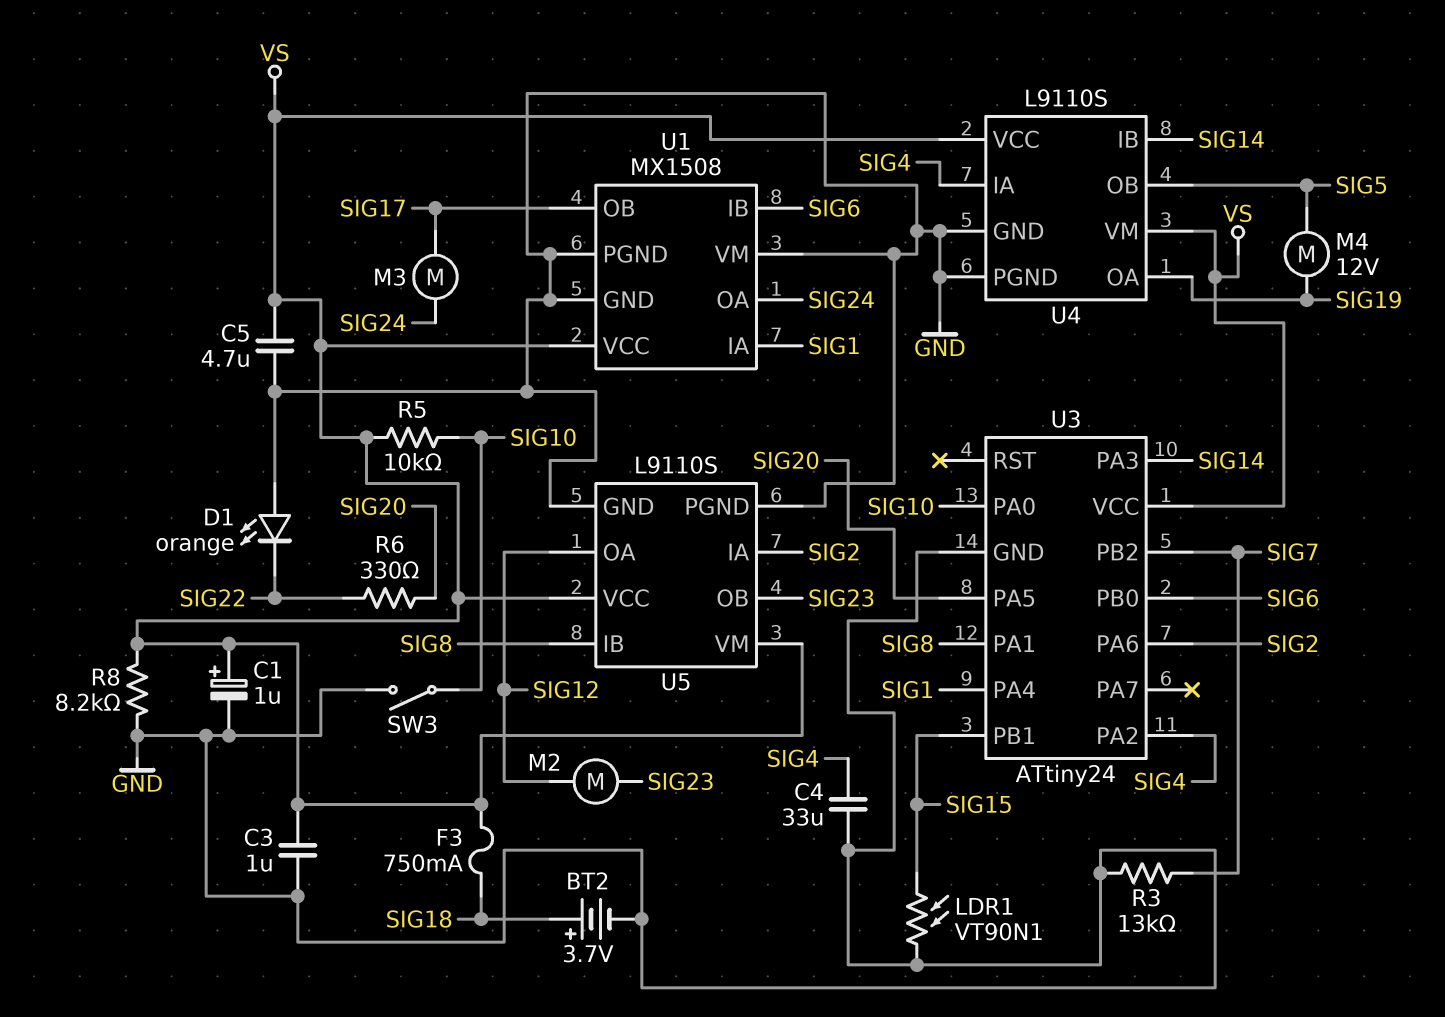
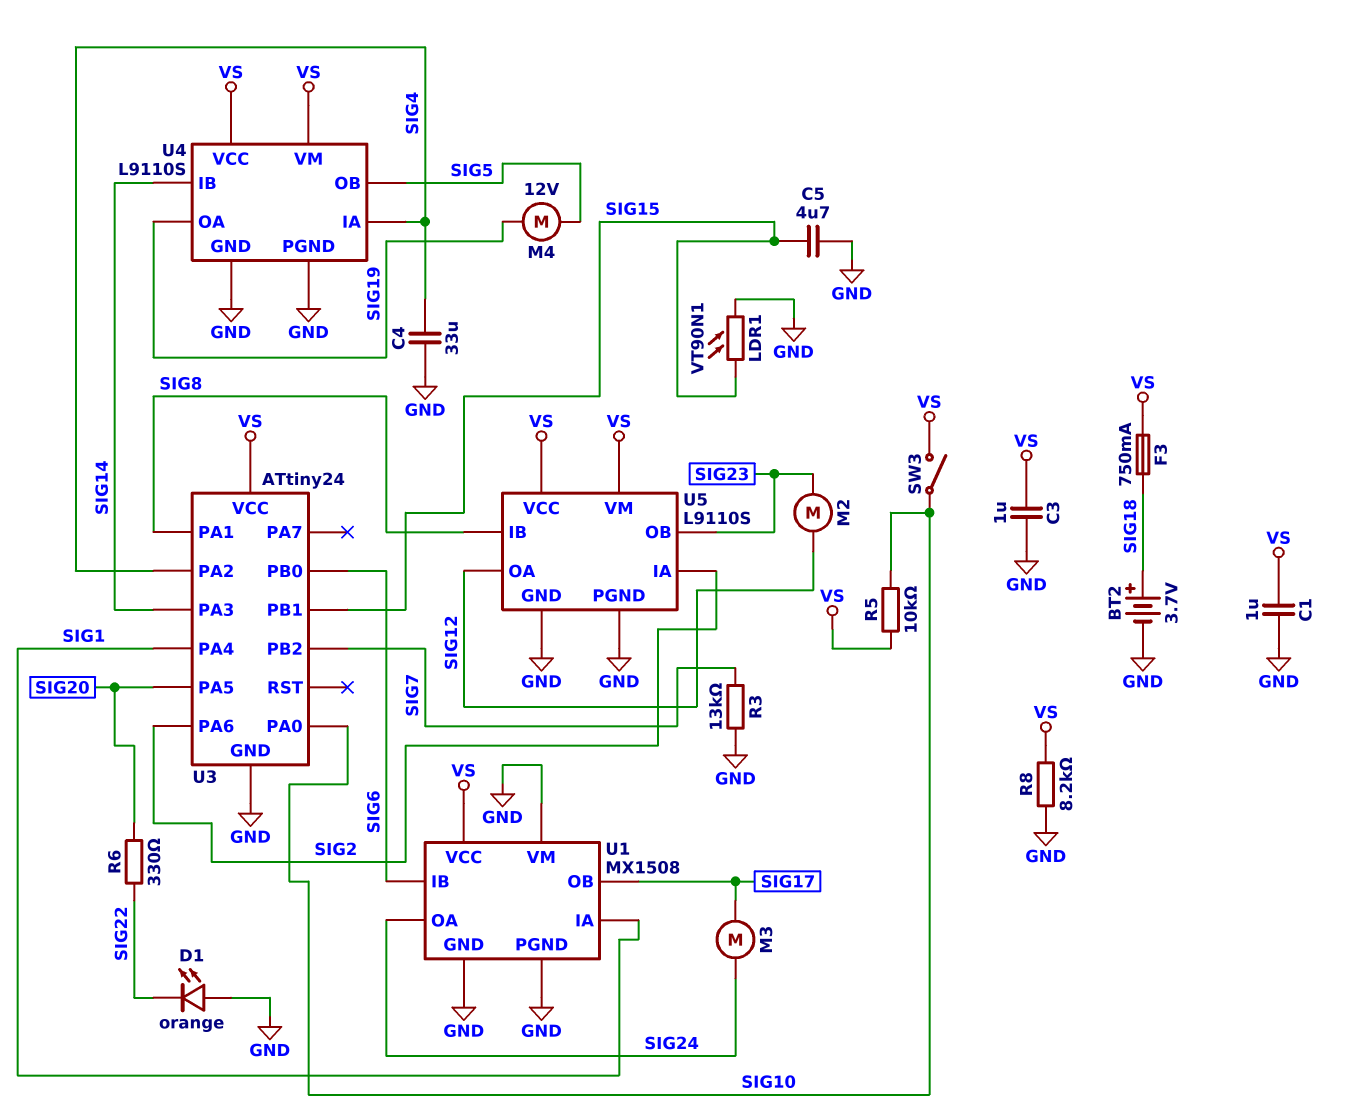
C1: 1uF (plus VS, minus GND) -> 1uF (GND, VS)
C5: 4.7uF (GND, VS) -> 4.7uF (GND, SIG15)
SW3: switch (GND, SIG10) -> switch (SIG10, VS)

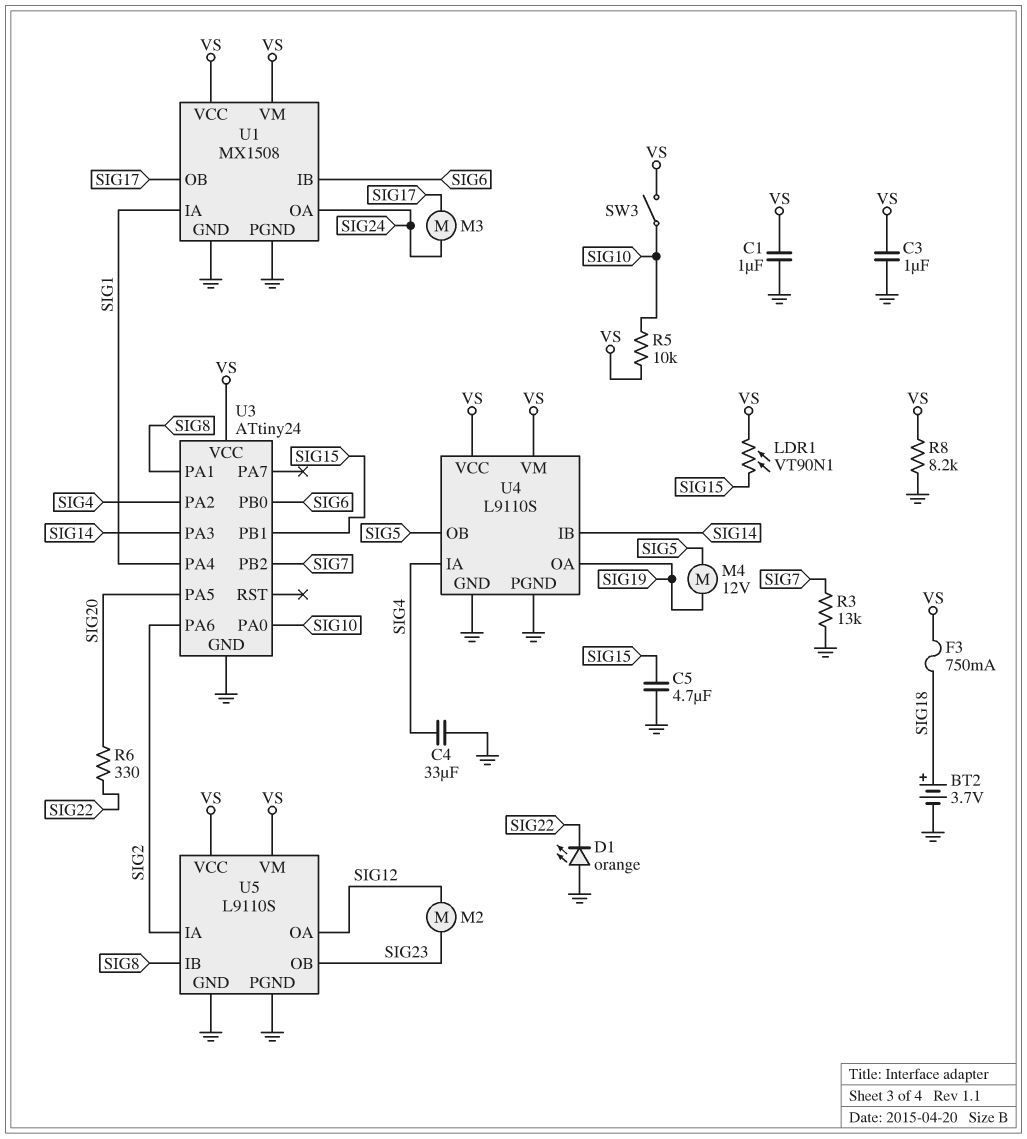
LDR1: VT90N1 (GND, SIG15) -> VT90N1 (SIG15, VS)
U1 pin VM: GND -> VS

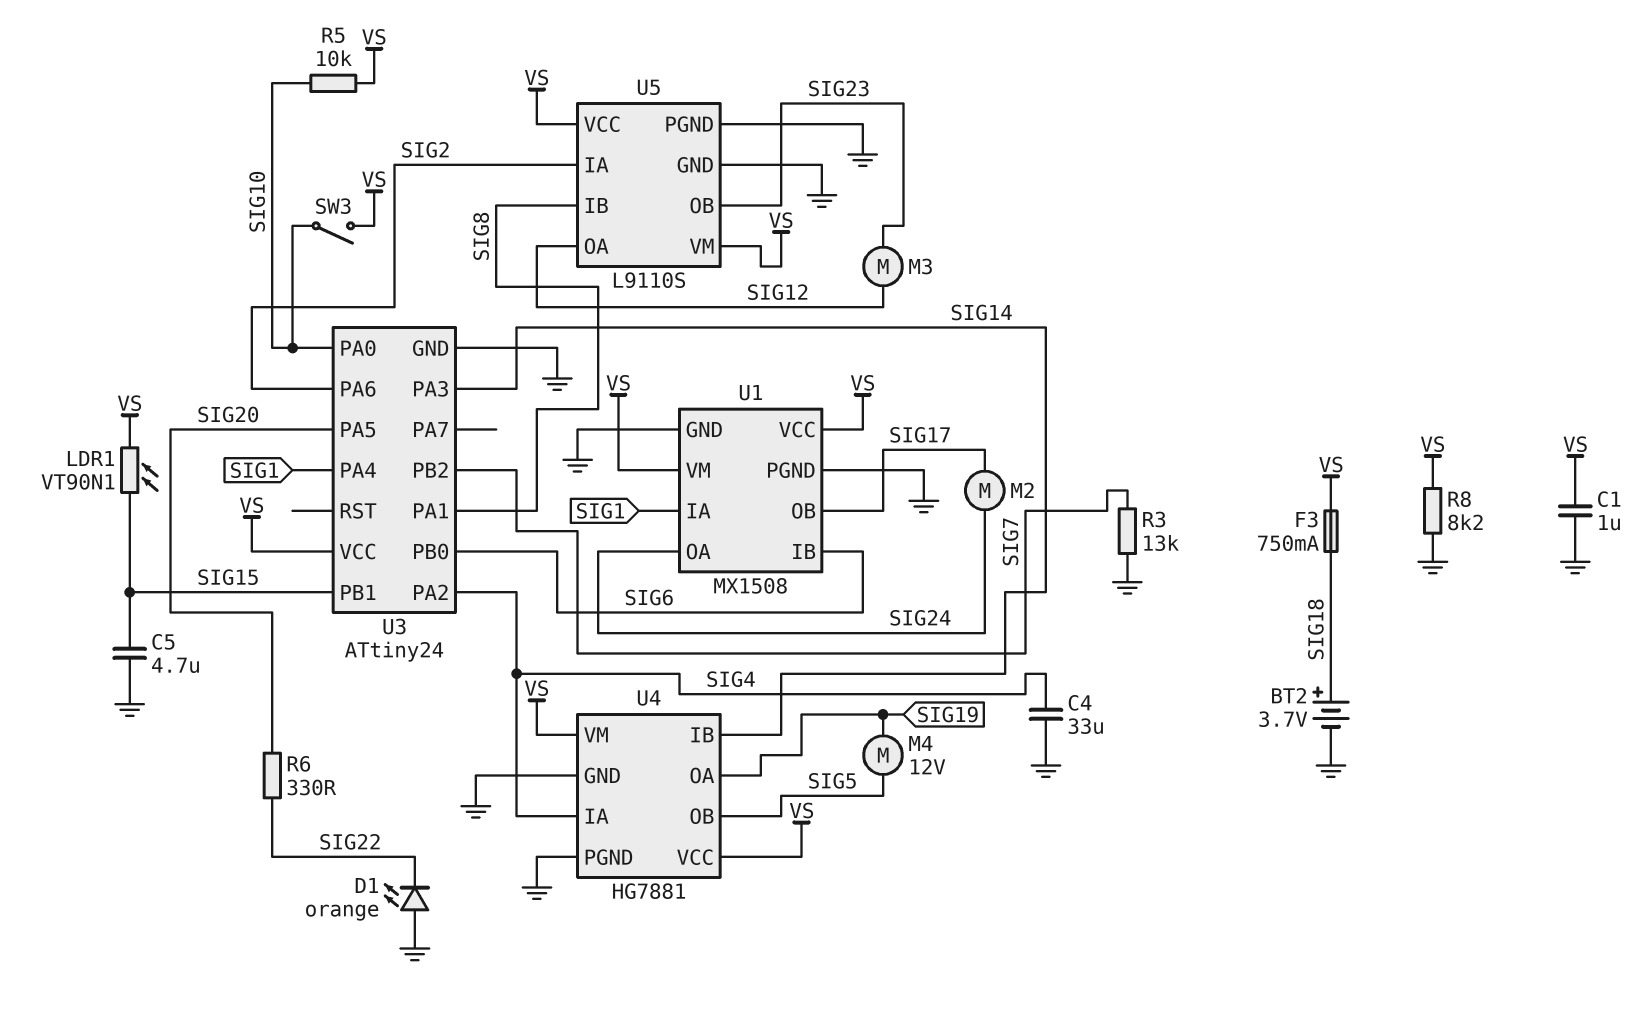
C3: 1uF (GND, VS) -> none
M2: motor (SIG12, SIG23) -> motor (SIG17, SIG24)
M3: motor (SIG17, SIG24) -> motor (SIG12, SIG23)
U4: L9110S -> HG7881

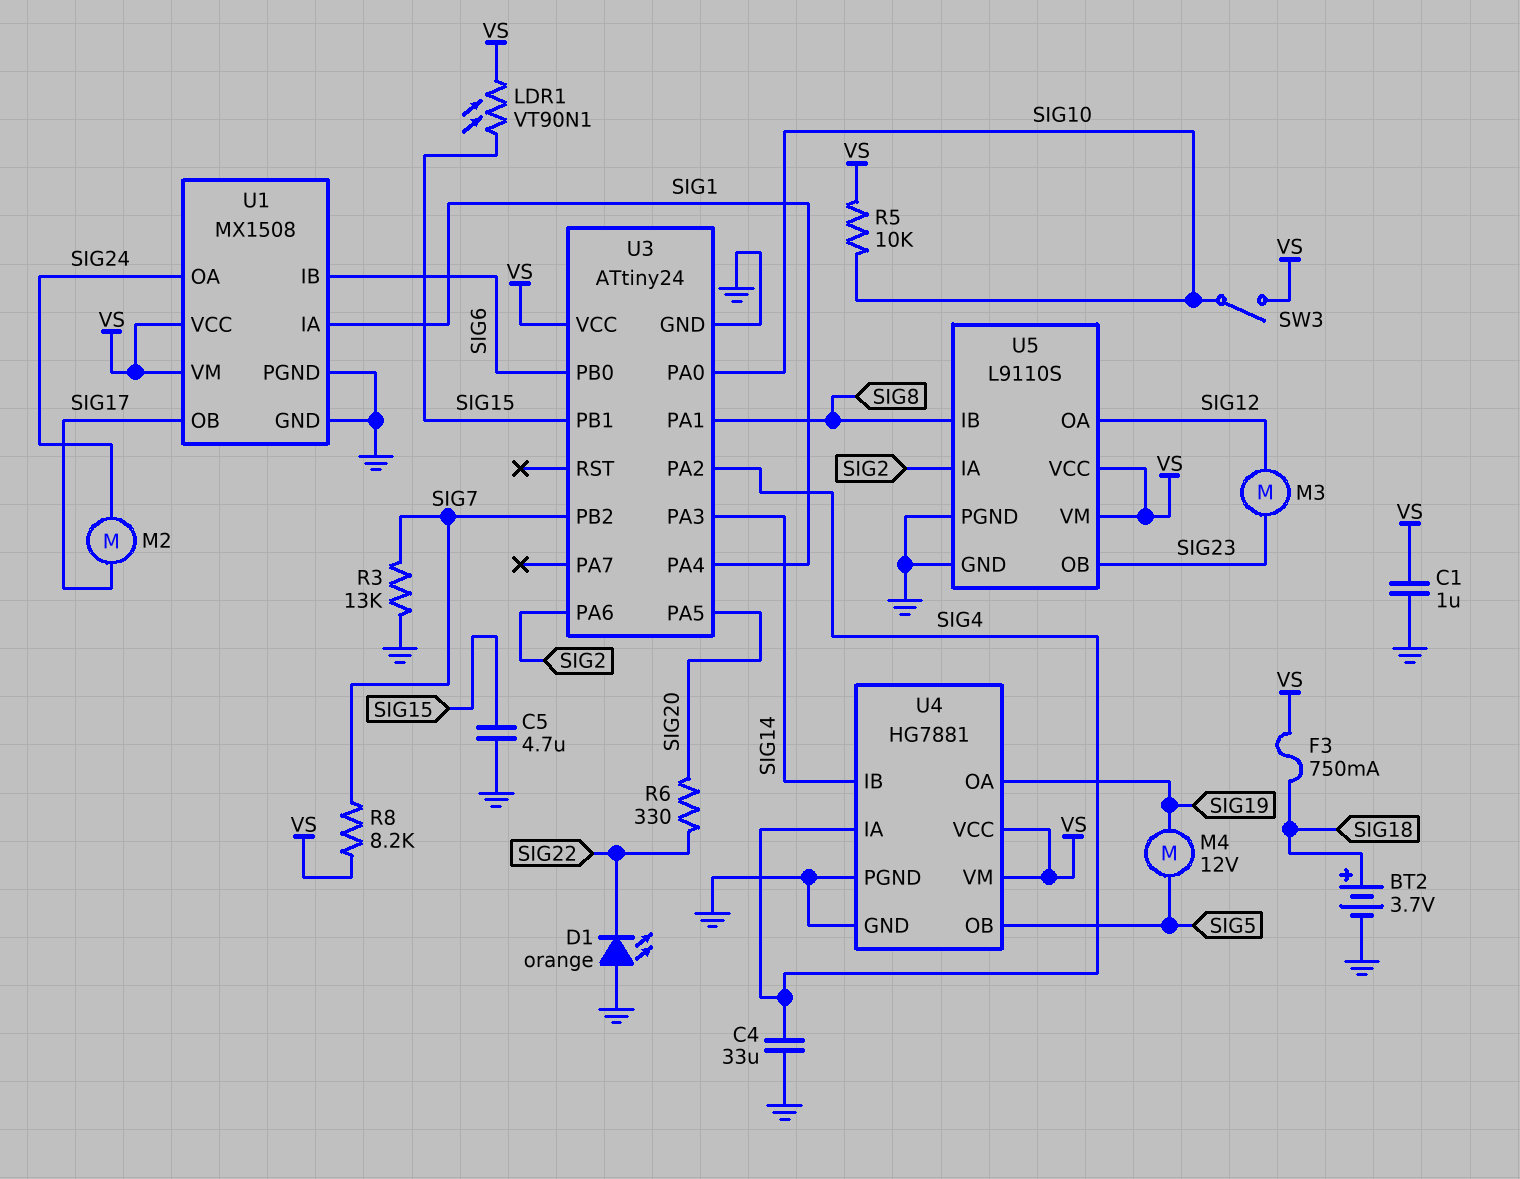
R8: 8.2k (GND, VS) -> 8.2k (SIG7, VS)

